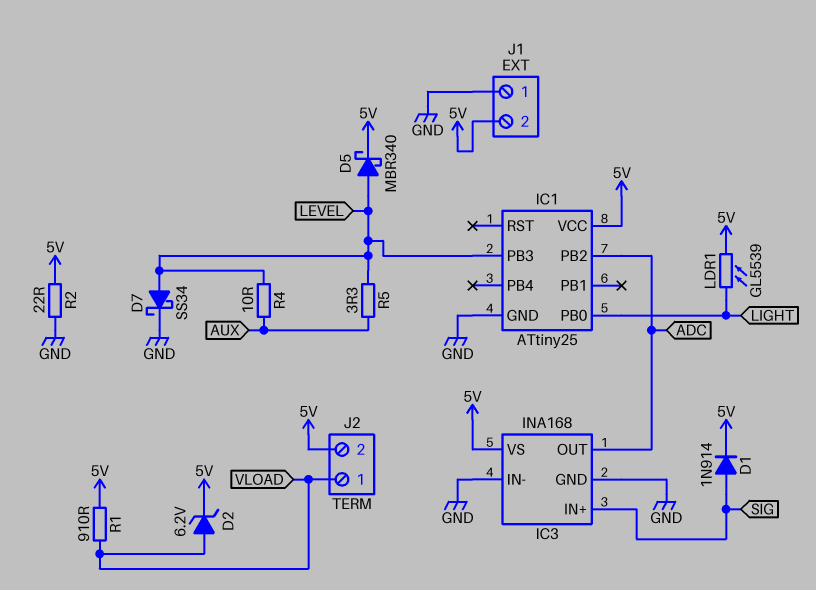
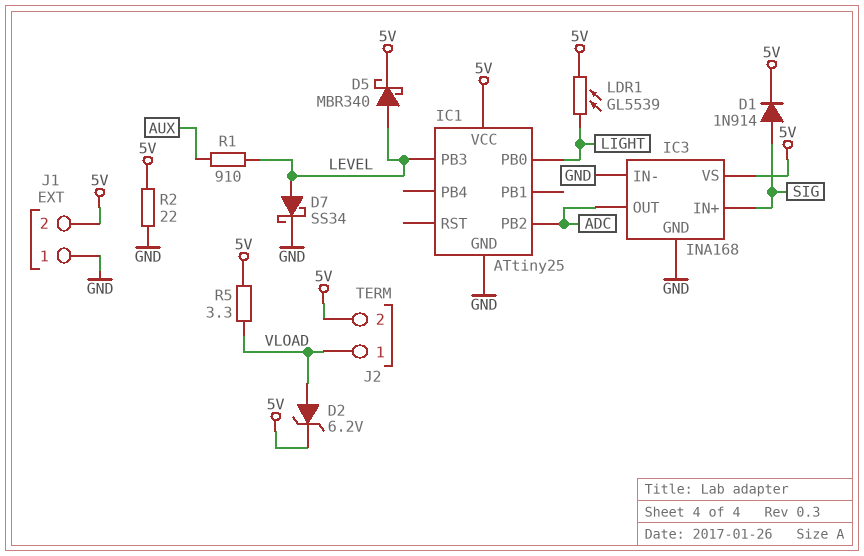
R1: 910 (5V, VLOAD) -> 910 (AUX, LEVEL)
R4: 10 (AUX, LEVEL) -> none
R5: 3.3 (AUX, LEVEL) -> 3.3 (5V, VLOAD)

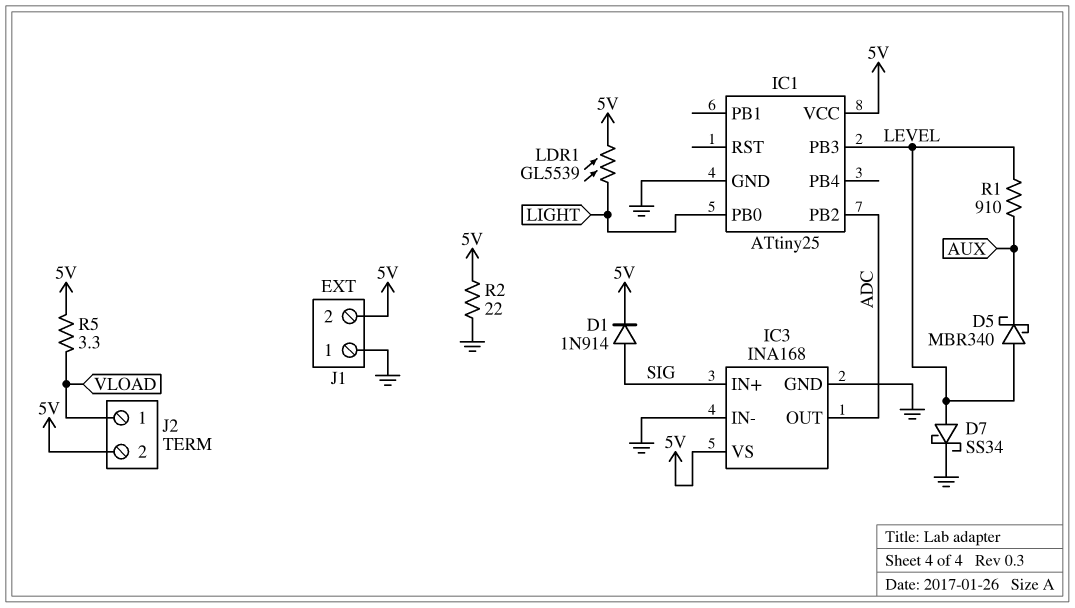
D2: zener 6.2V (A VLOAD, K 5V) -> none
D5: schottky MBR340 (A LEVEL, K 5V) -> schottky MBR340 (A LEVEL, K AUX)

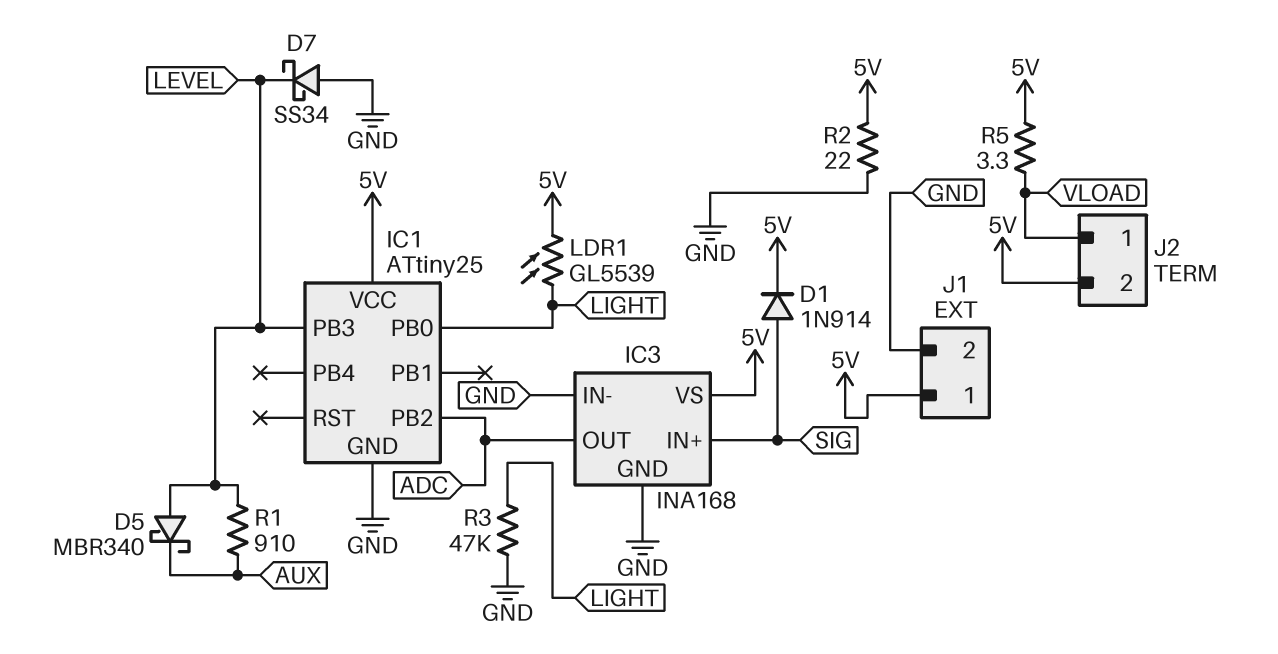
D7: schottky SS34 (A LEVEL, K GND) -> schottky SS34 (A GND, K LEVEL)
J1 pin 1: GND -> 5V
J1 pin 2: 5V -> GND
R3: none -> 47k (GND, LIGHT)

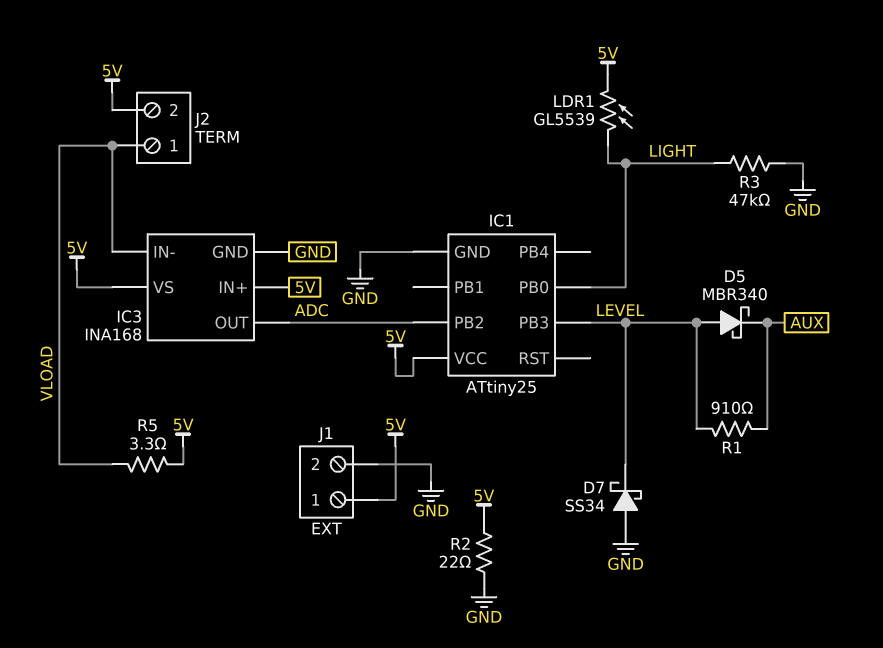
D1: diode 1N914 (A SIG, K 5V) -> none
IC3 pin IN+: SIG -> 5V
IC3 pin IN-: GND -> VLOAD

